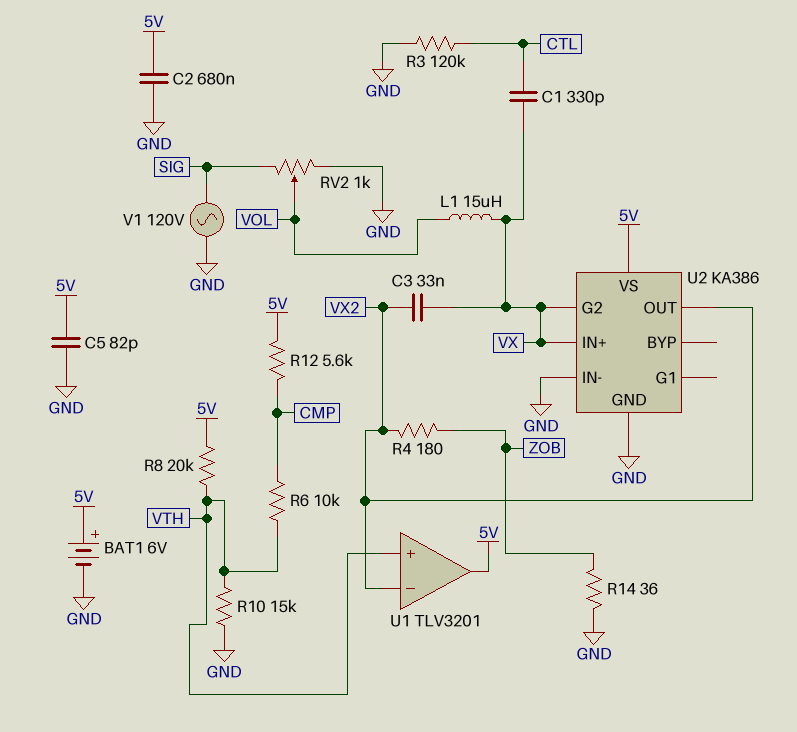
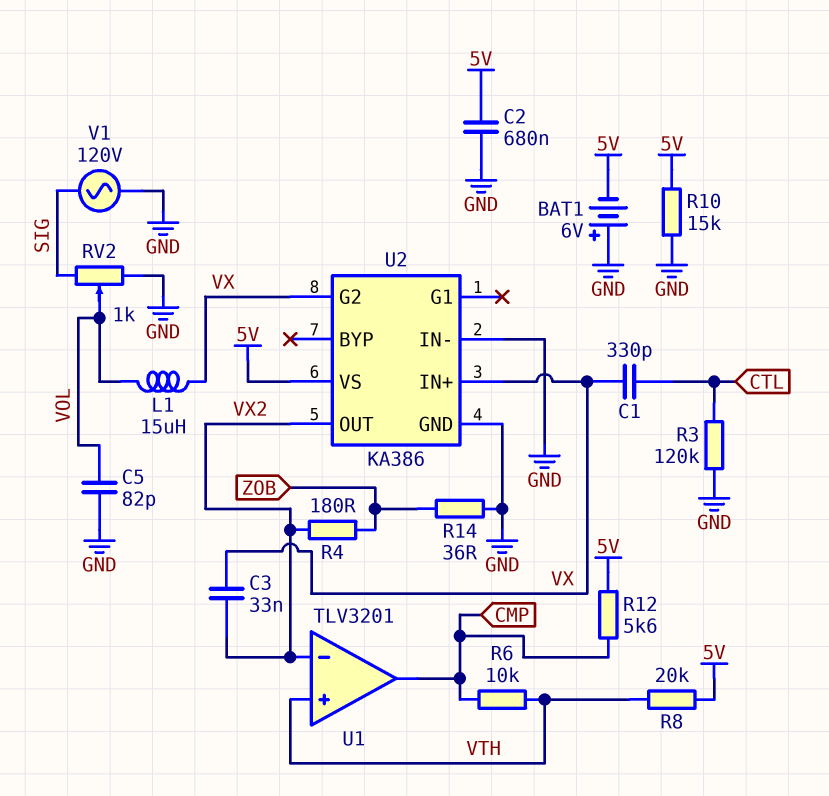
BAT1: 6V (plus 5V, minus GND) -> 6V (plus GND, minus 5V)
C5: 82pF (5V, GND) -> 82pF (GND, VOL)
R10: 15k (GND, VTH) -> 15k (5V, GND)
U1 pin out: 5V -> CMP

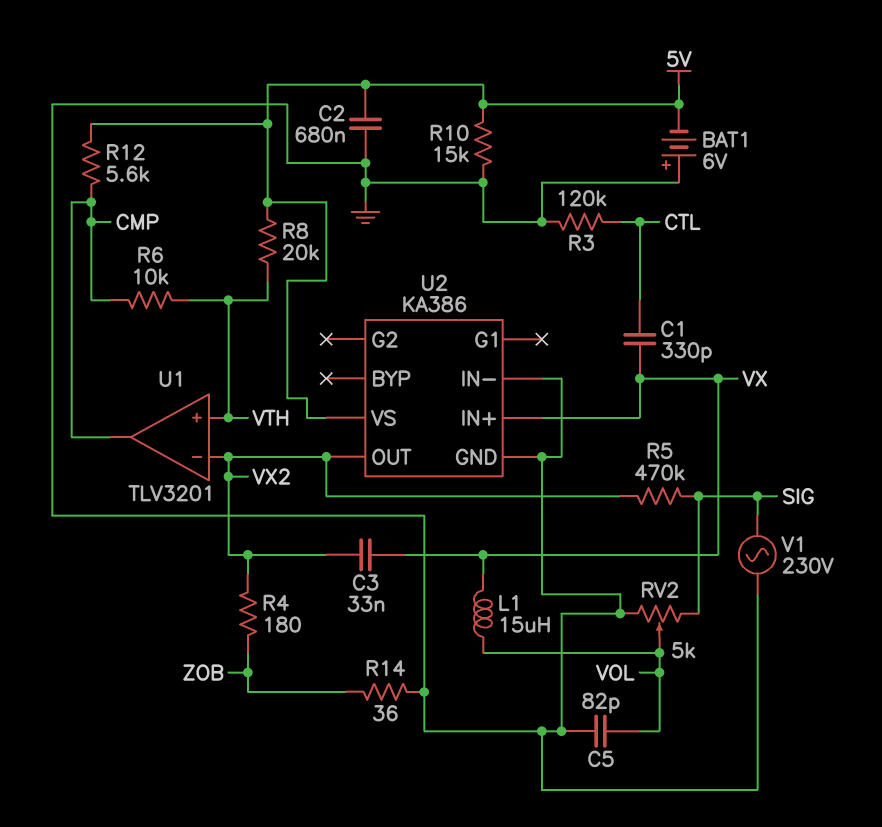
R5: none -> 470k (SIG, VX2)
RV2: 1k (GND, SIG, wiper VOL) -> 5k (GND, SIG, wiper VOL)
U2 pin G2: VX -> none
V1: AC 120V (GND, SIG) -> AC 230V (GND, SIG)

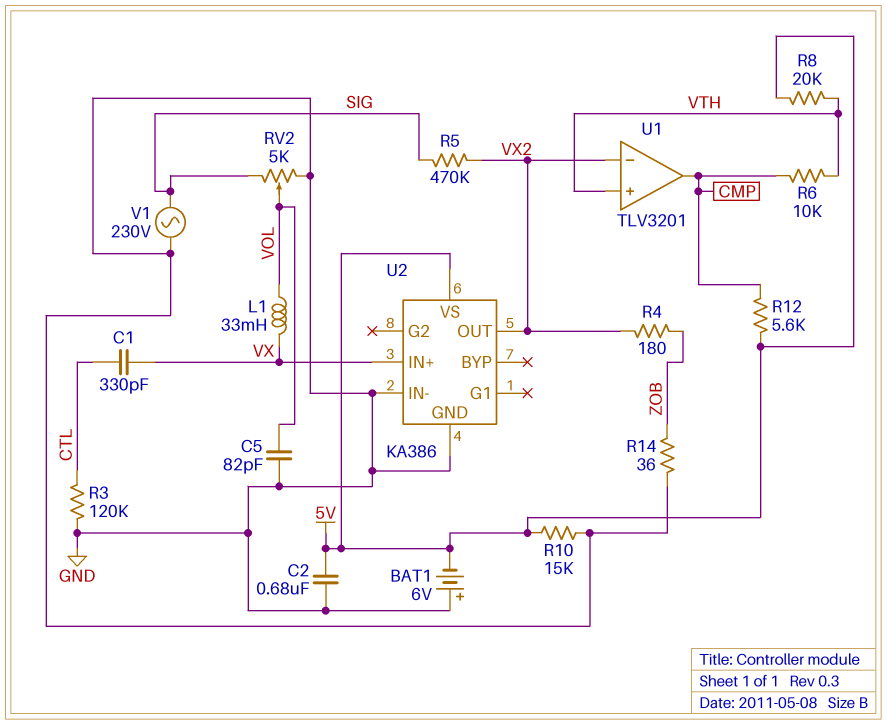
C3: 33nF (VX, VX2) -> none
L1: 15uH (VOL, VX) -> 33mH (VOL, VX)

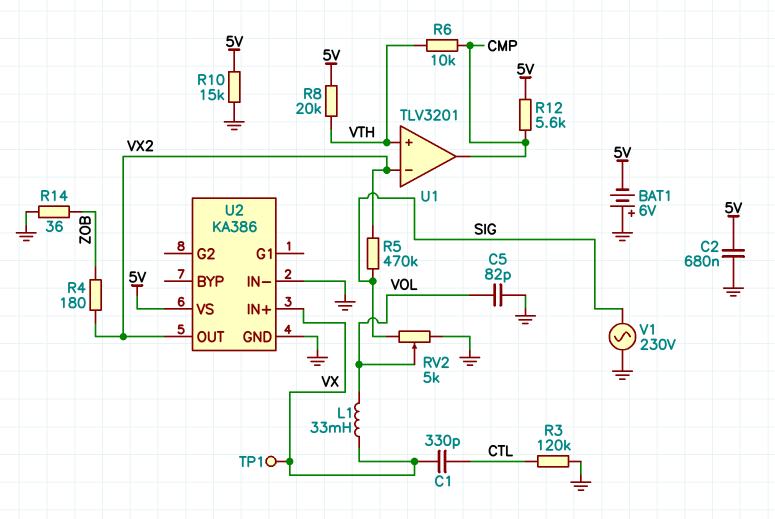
TP1: none -> test point (VX)

